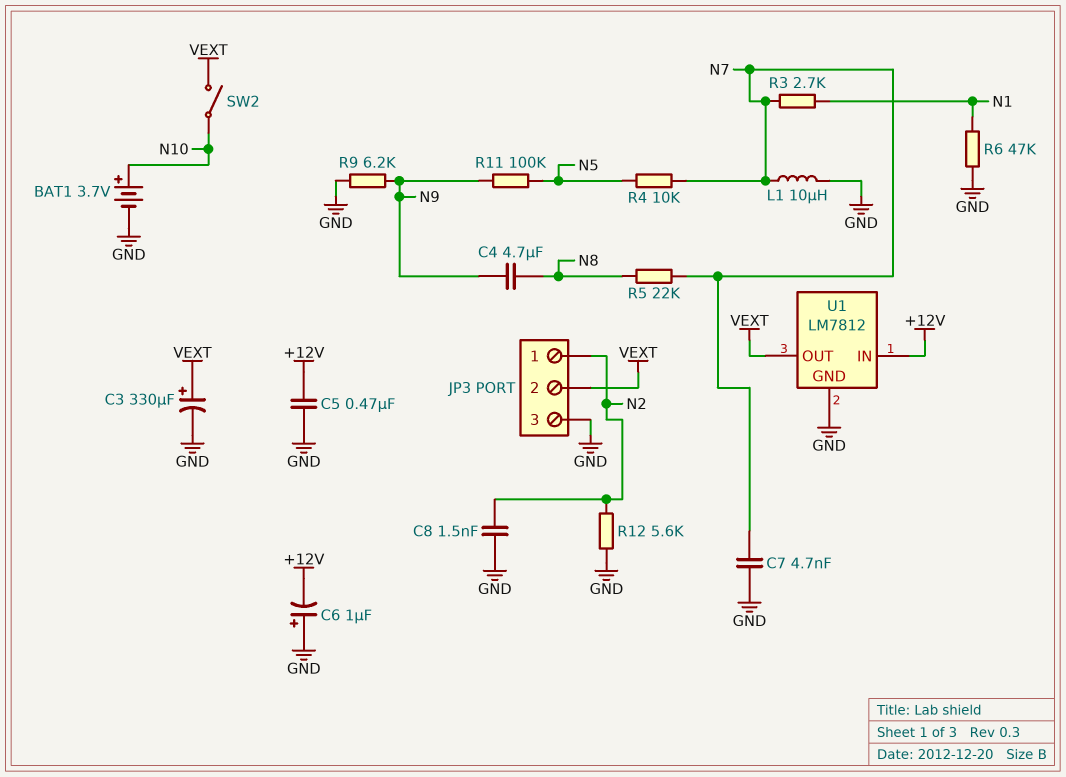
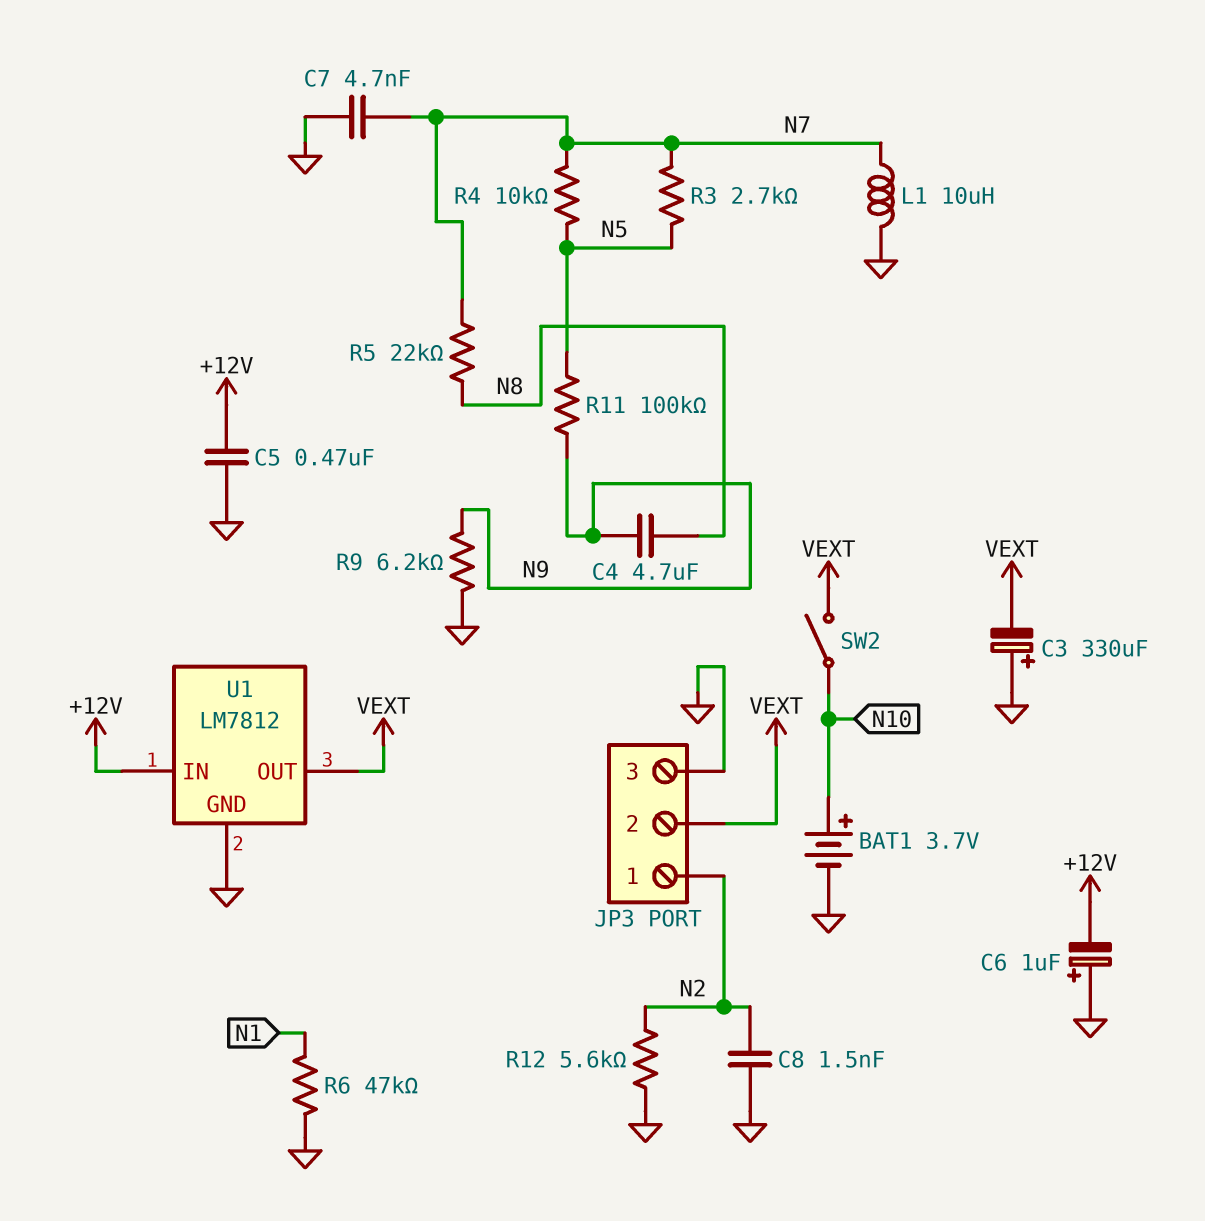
C3: 330uF (plus VEXT, minus GND) -> 330uF (plus GND, minus VEXT)
R3: 2.7k (N1, N7) -> 2.7k (N5, N7)

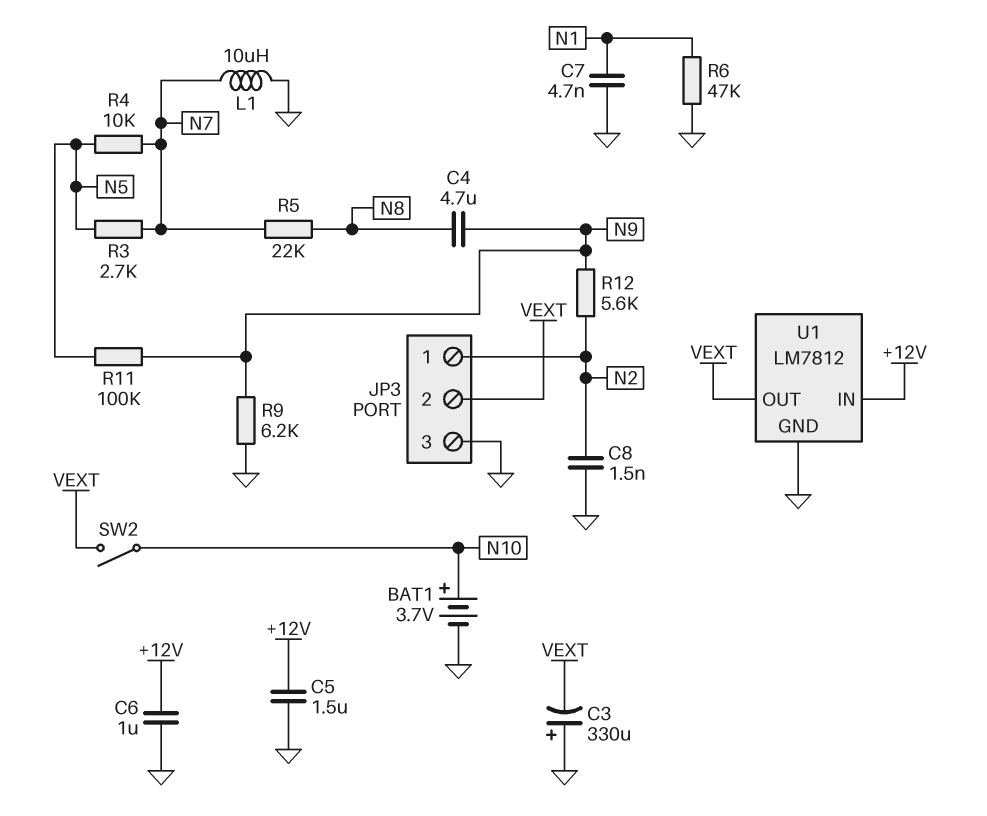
C5: 470nF (+12V, GND) -> 1.5uF (+12V, GND)
C6: 1uF (plus GND, minus +12V) -> 1uF (+12V, GND)
C7: 4.7nF (GND, N7) -> 4.7nF (GND, N1)
R12: 5.6k (GND, N2) -> 5.6k (N2, N9)

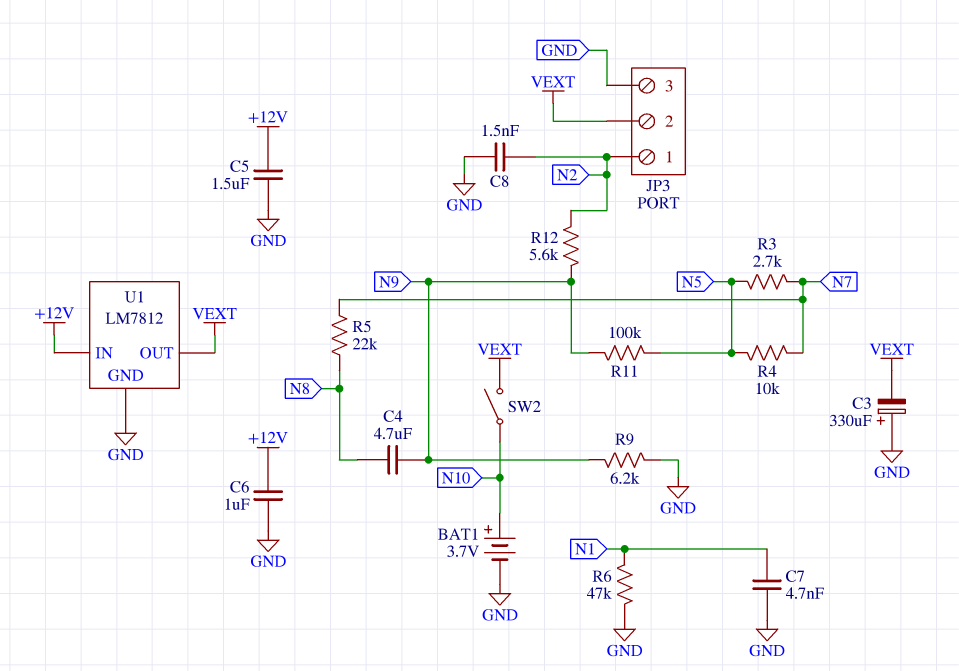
L1: 10uH (GND, N7) -> none

